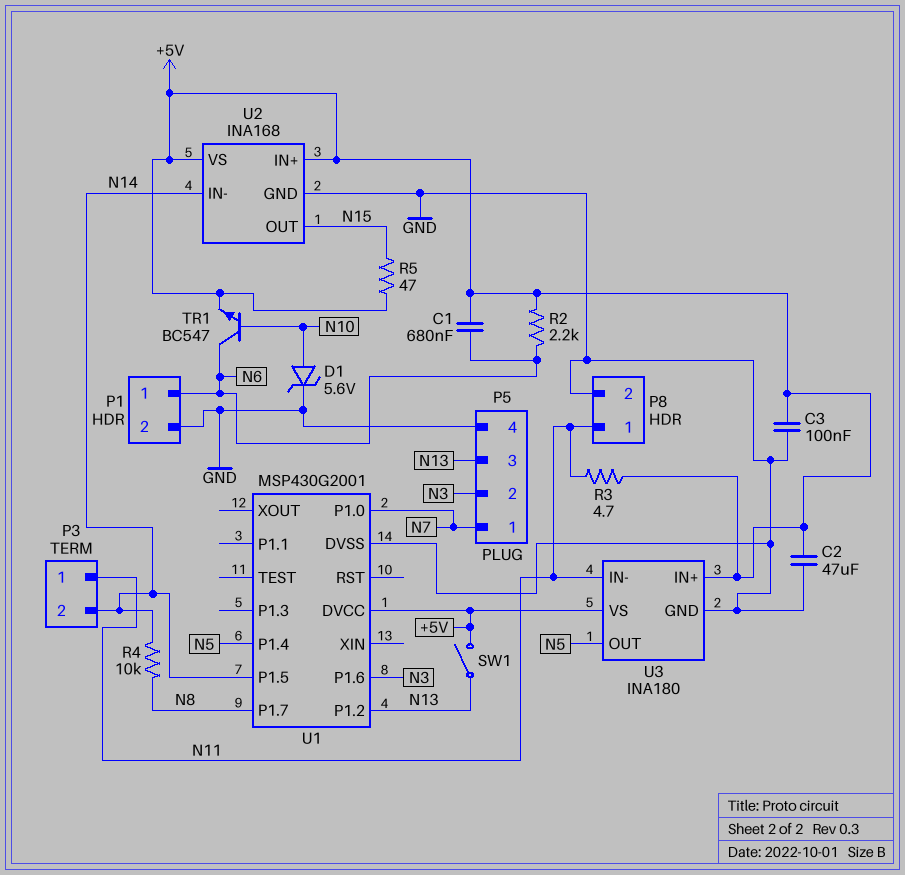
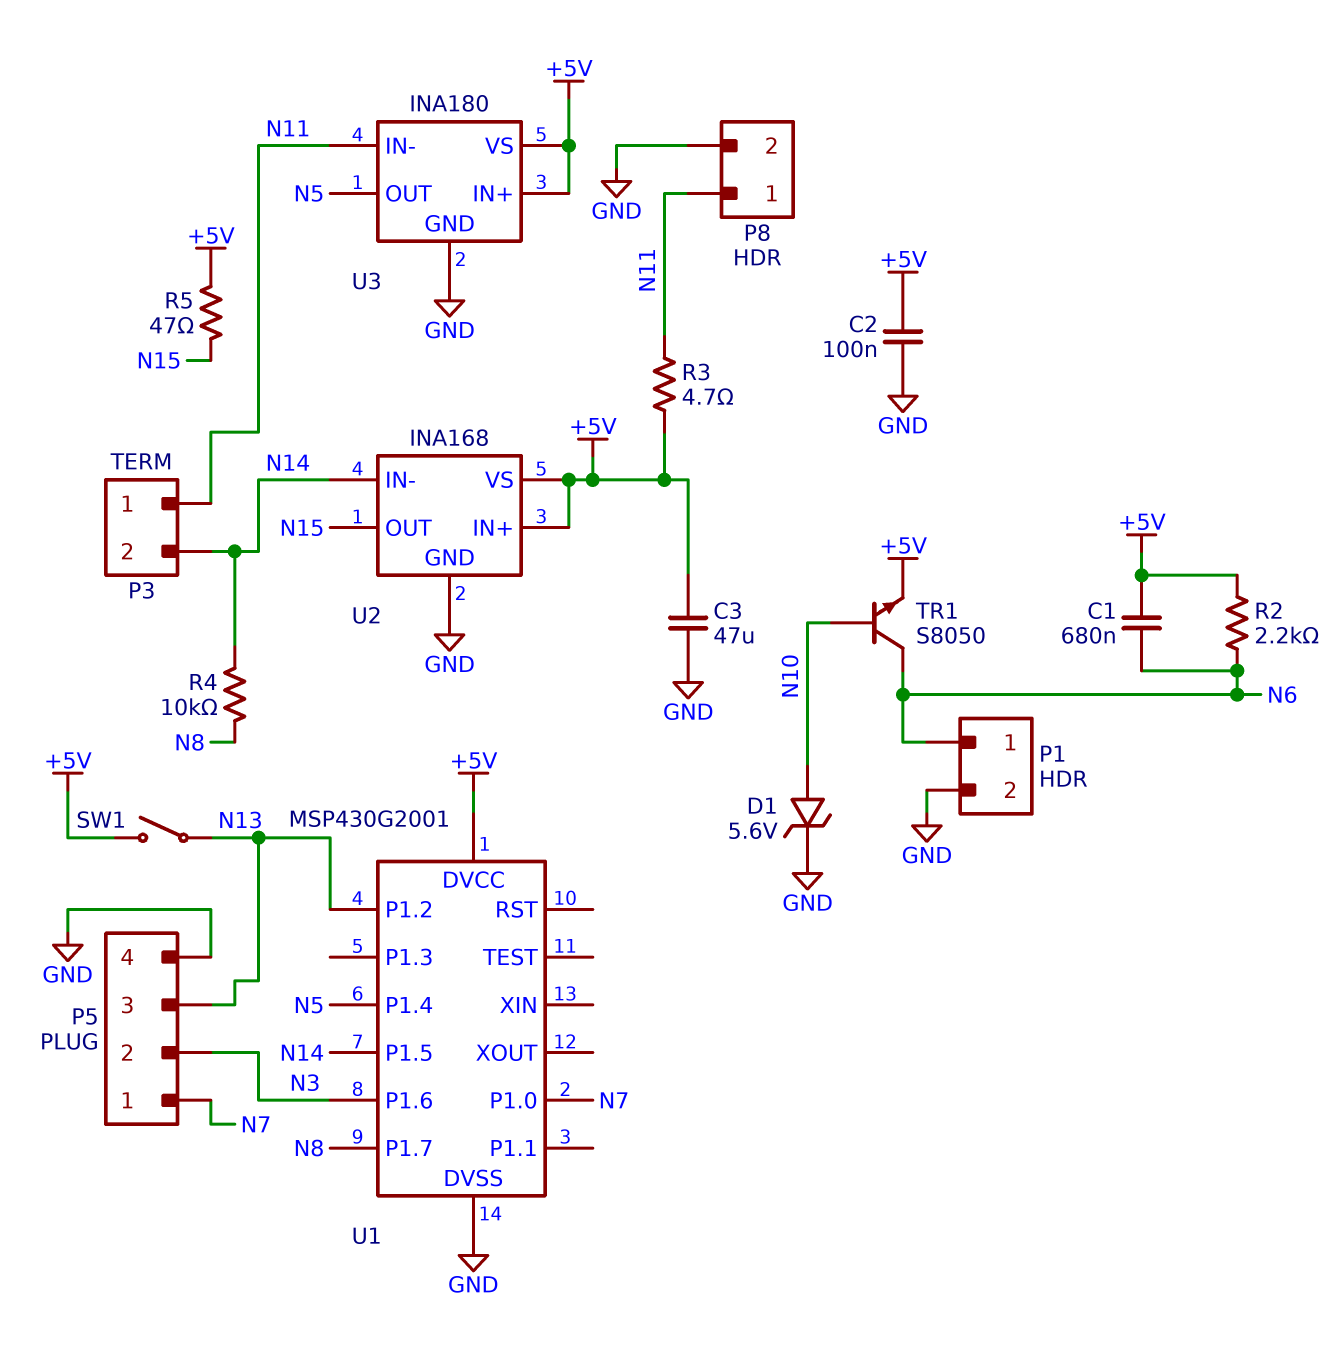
C2: 47uF (+5V, GND) -> 100nF (+5V, GND)
C3: 100nF (+5V, GND) -> 47uF (+5V, GND)
TR1: NPN BC547 (B N10, C N6, E +5V) -> NPN S8050 (B N10, C N6, E +5V)

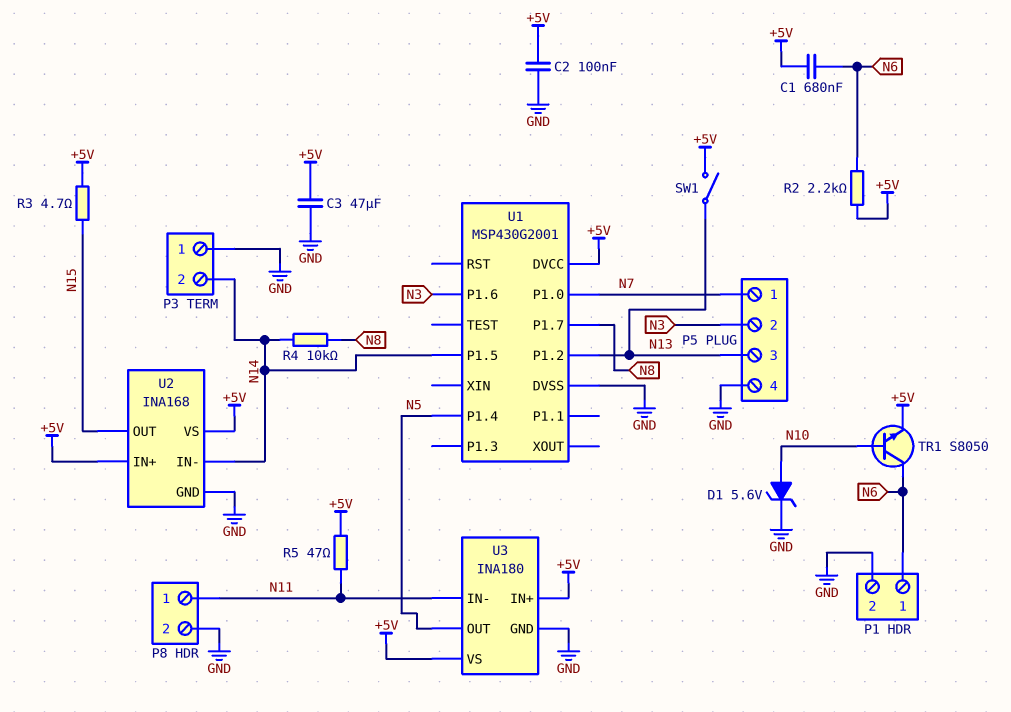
P3 pin 1: N11 -> GND
R3: 4.7 (+5V, N11) -> 4.7 (+5V, N15)
R5: 47 (+5V, N15) -> 47 (+5V, N11)

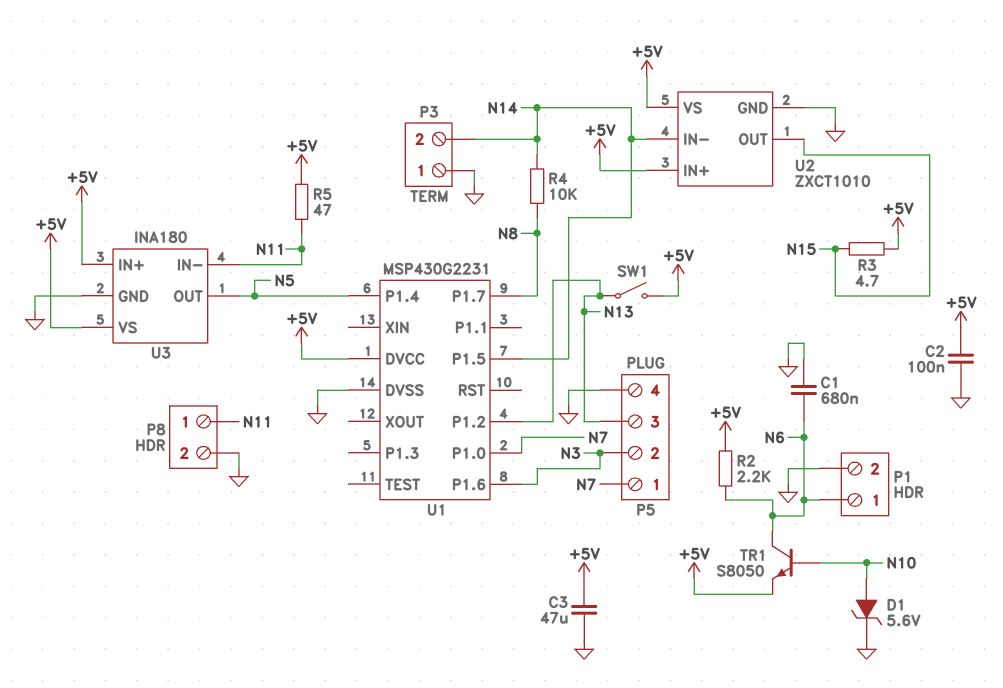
C1: 680nF (+5V, N6) -> 680nF (GND, N6)
U1: MSP430G2001 -> MSP430G2231
U2: INA168 -> ZXCT1010

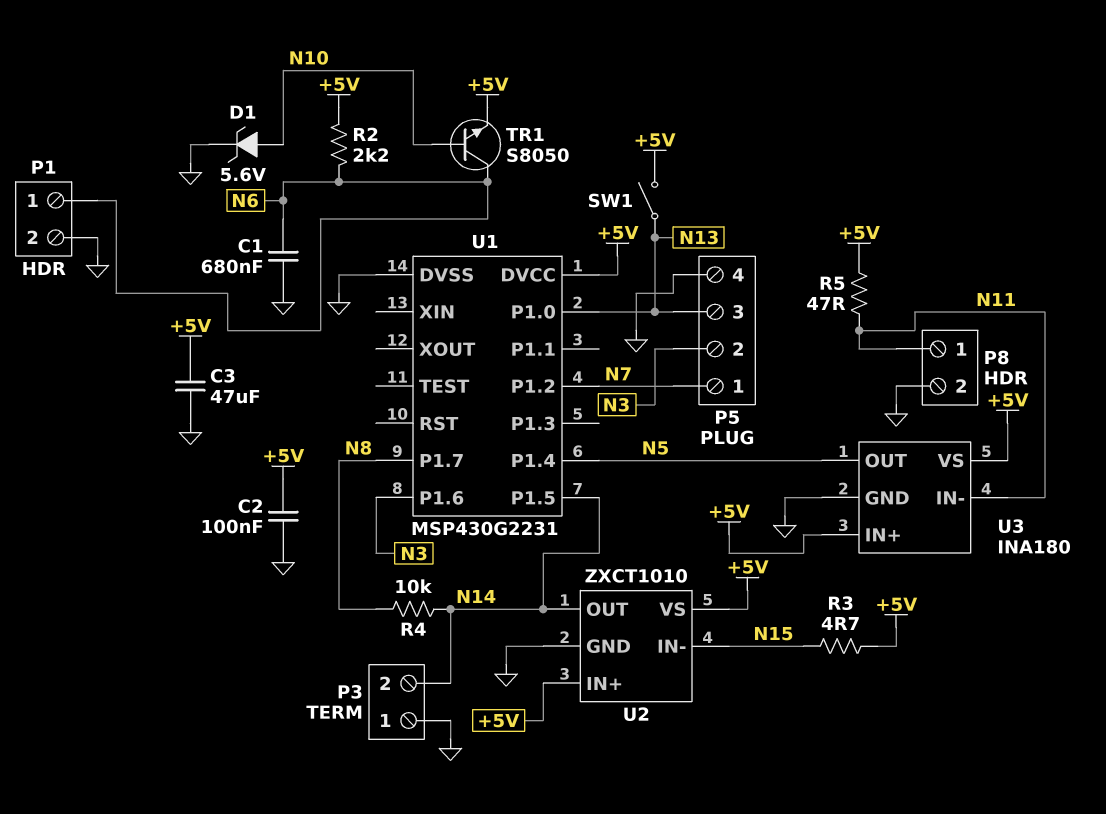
U1 pin P1.0: N7 -> N13
U1 pin P1.2: N13 -> N7
U2 pin IN-: N14 -> N15
U2 pin OUT: N15 -> N14

